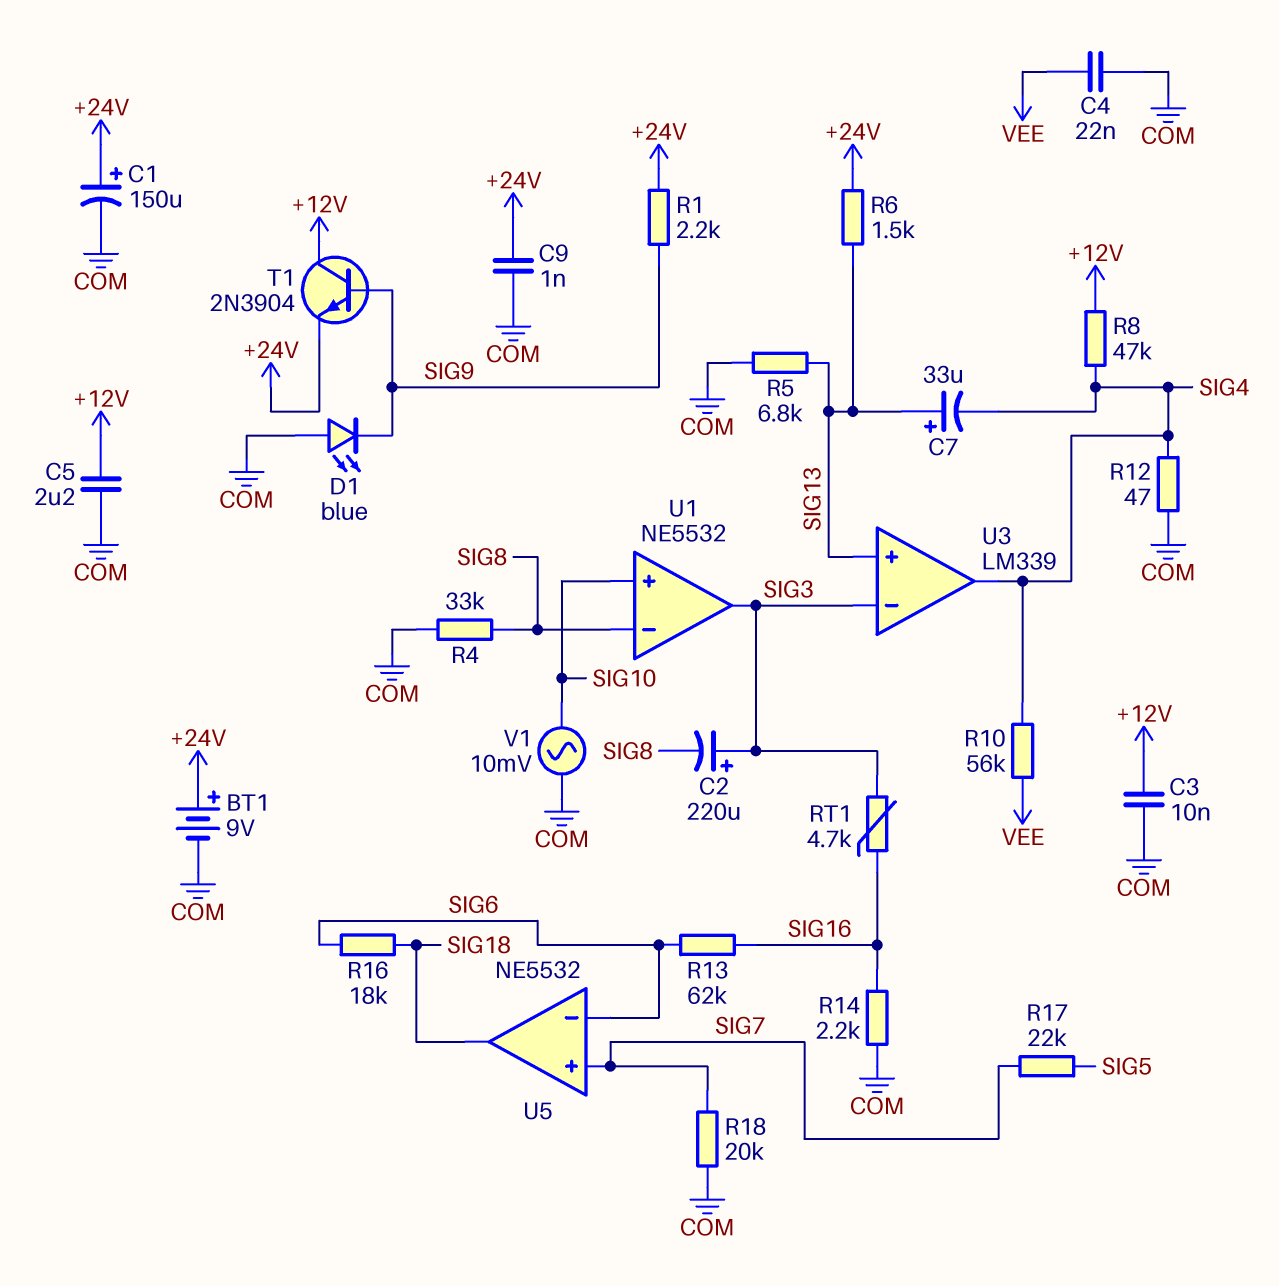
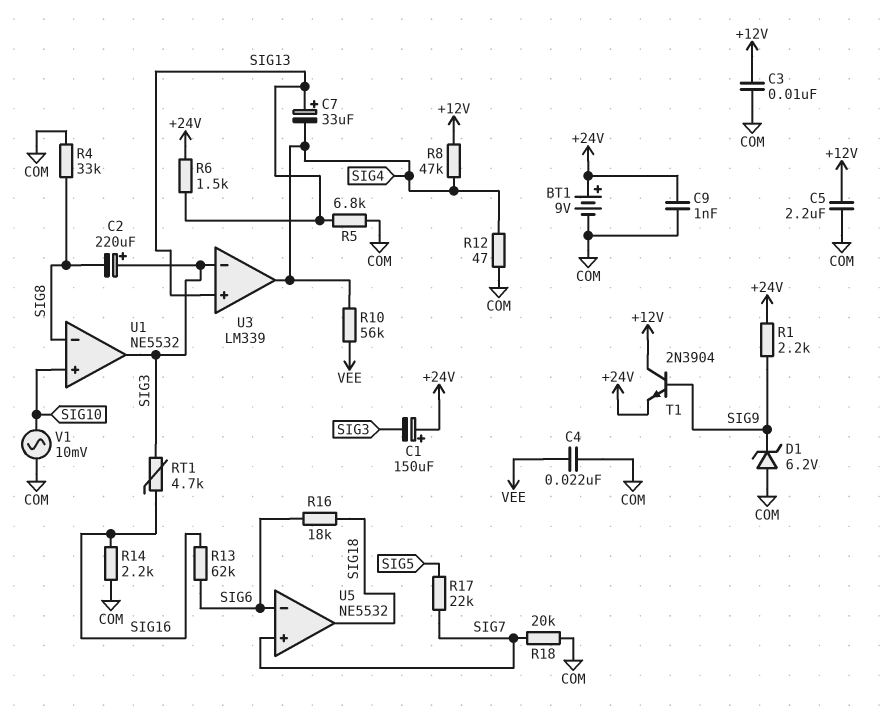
C1: 150uF (plus +24V, minus COM) -> 150uF (plus +24V, minus SIG3)
D1: LED blue (A COM, K SIG9) -> zener 6.2V (A COM, K SIG9)

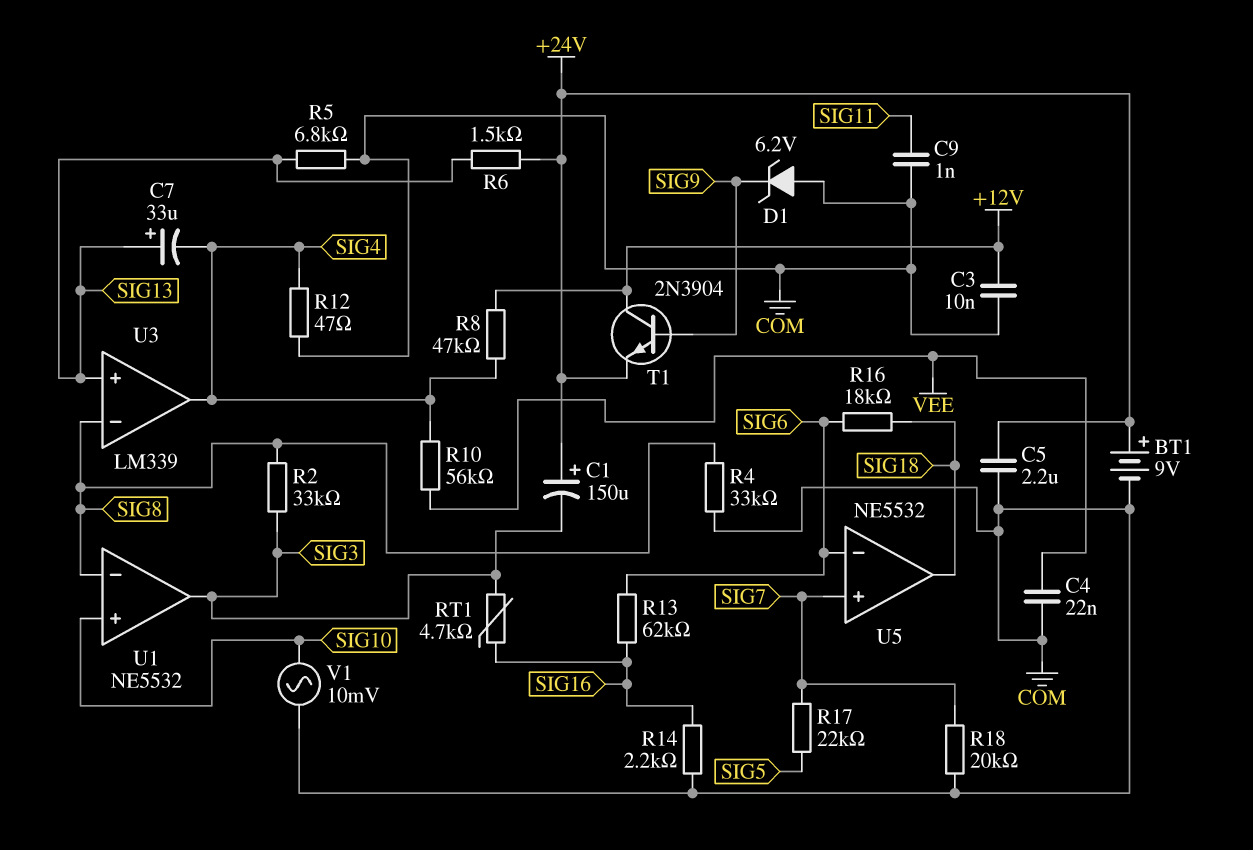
C2: 220uF (plus SIG3, minus SIG8) -> none
C5: 2.2uF (+12V, COM) -> 2.2uF (+24V, COM)
C9: 1nF (+24V, COM) -> 1nF (COM, SIG11)
R1: 2.2k (+24V, SIG9) -> none
R2: none -> 33k (SIG3, SIG8)
U3 pin in-: SIG3 -> SIG8

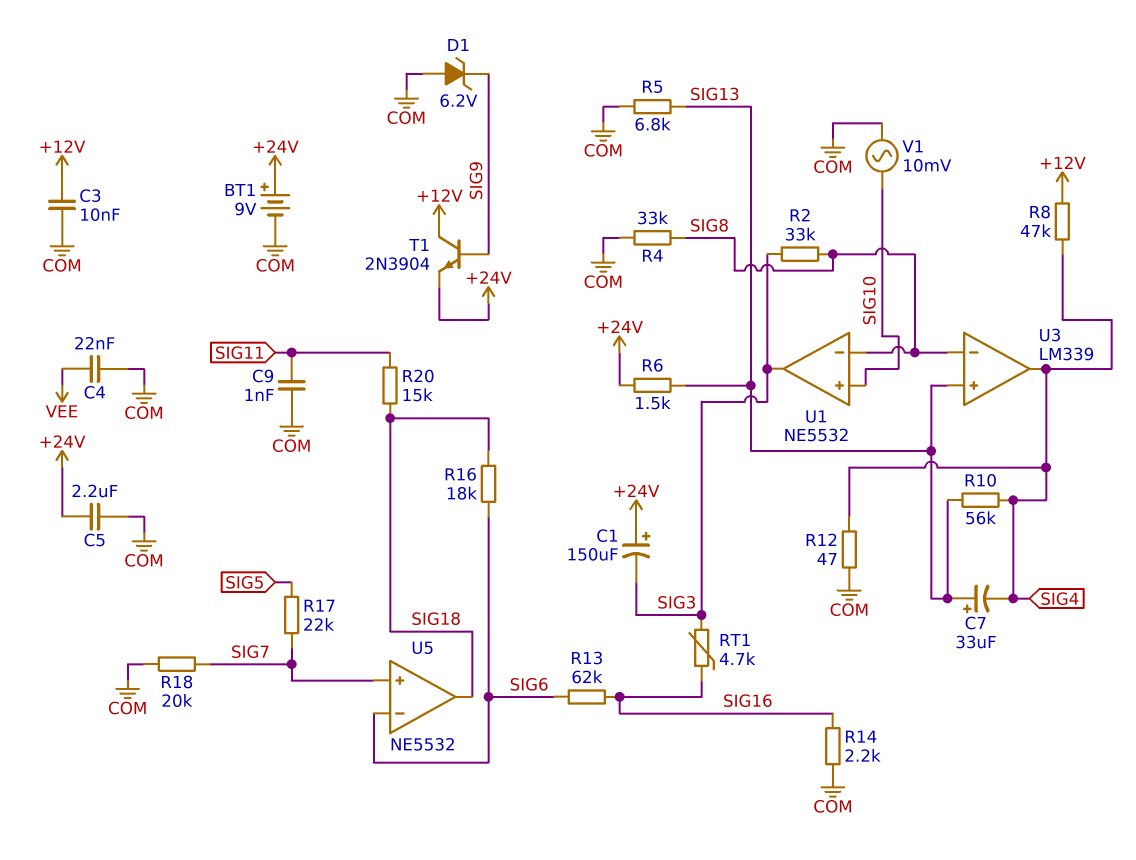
R10: 56k (SIG4, VEE) -> 56k (SIG4, SIG13)
R20: none -> 15k (SIG11, SIG18)

